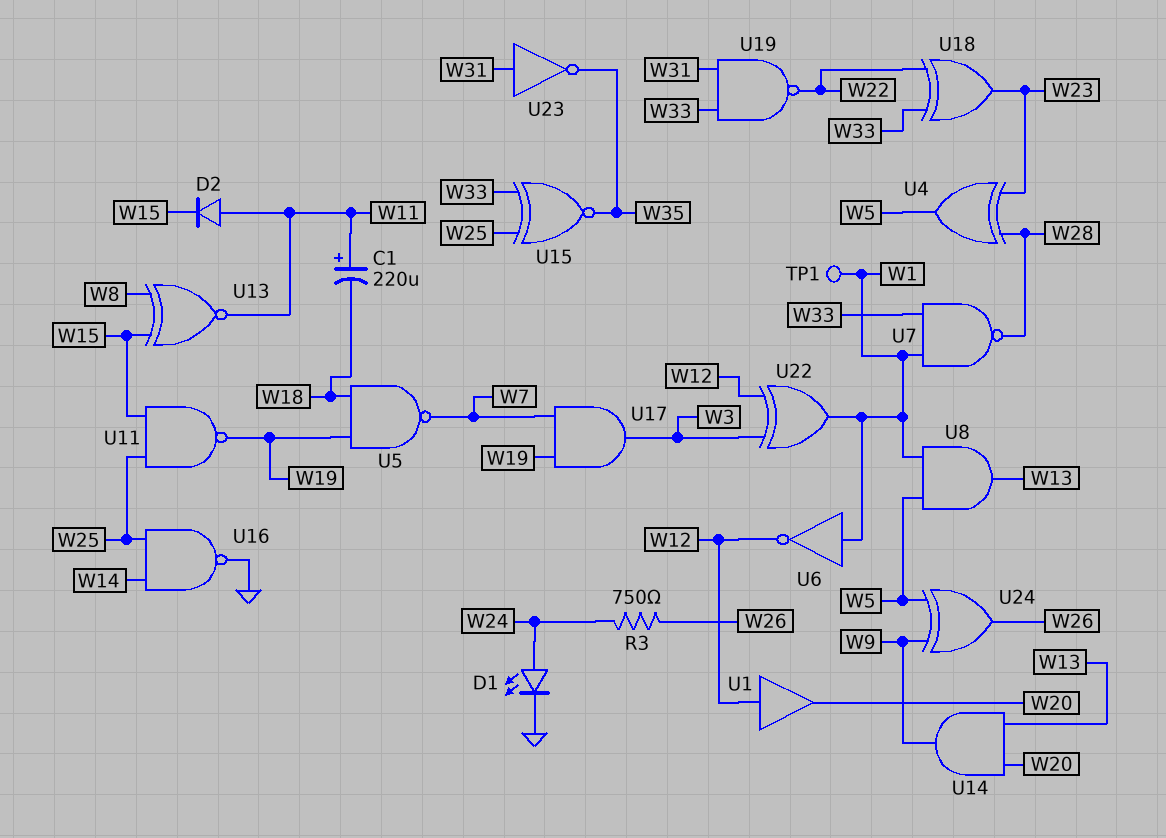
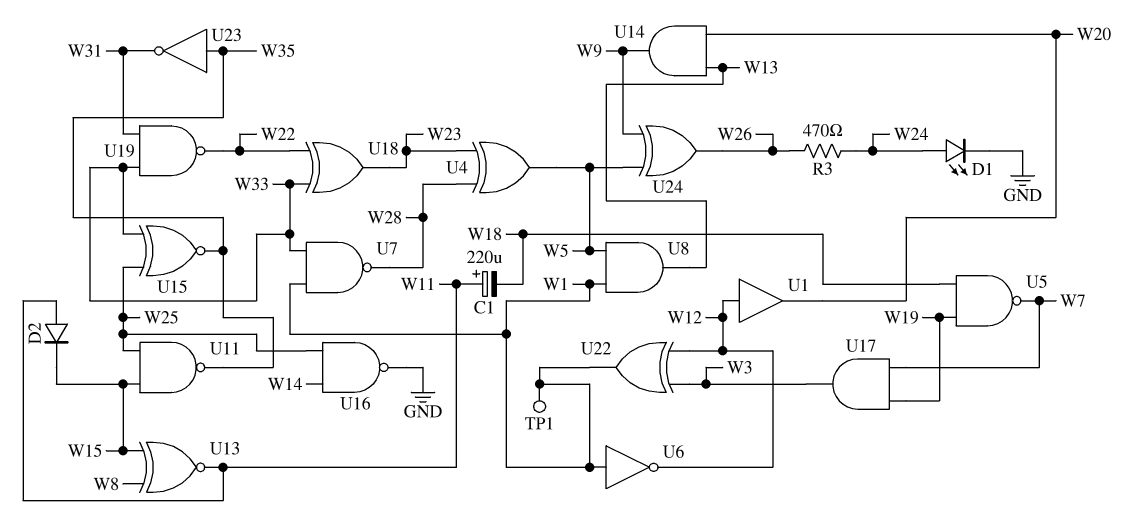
R3: 750 (W24, W26) -> 470 (W24, W26)
U11: NAND (in W15, in W25, out W19) -> NAND (in W15, in W25, out W35)
U23: NOT (in W31, out W35) -> NOT (in W35, out W31)

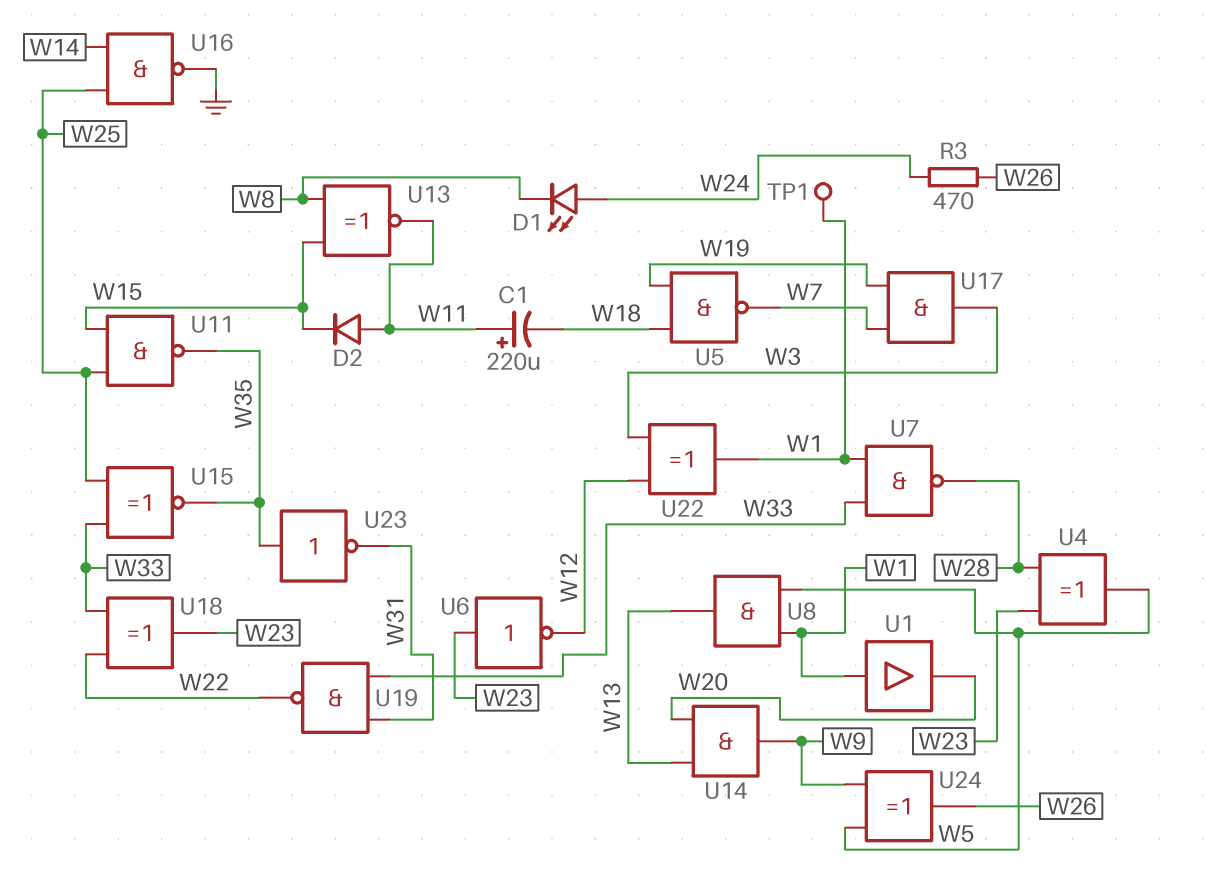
D1: LED (A W24, K GND) -> LED (A W24, K W8)
U1: buffer (in W12, out W20) -> buffer (in W1, out W20)
U6: NOT (in W1, out W12) -> NOT (in W23, out W12)

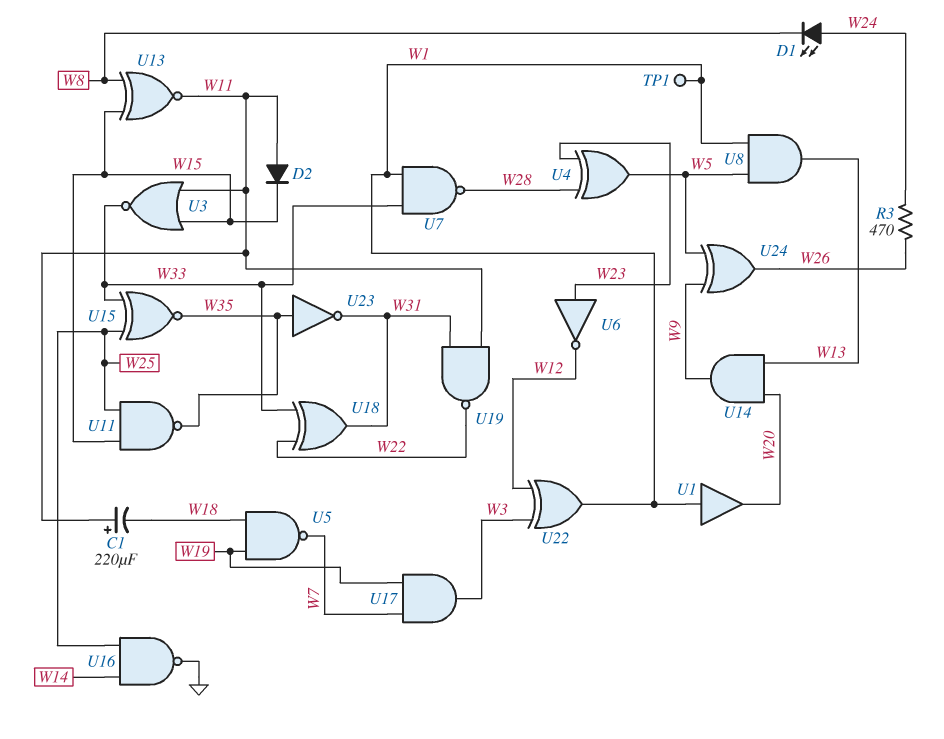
U3: none -> NOR (in W11, in W15, out W33)
U18: XOR (in W22, in W33, out W23) -> XOR (in W22, in W33, out W31)
U19: NAND (in W31, in W33, out W22) -> NAND (in W11, in W31, out W22)

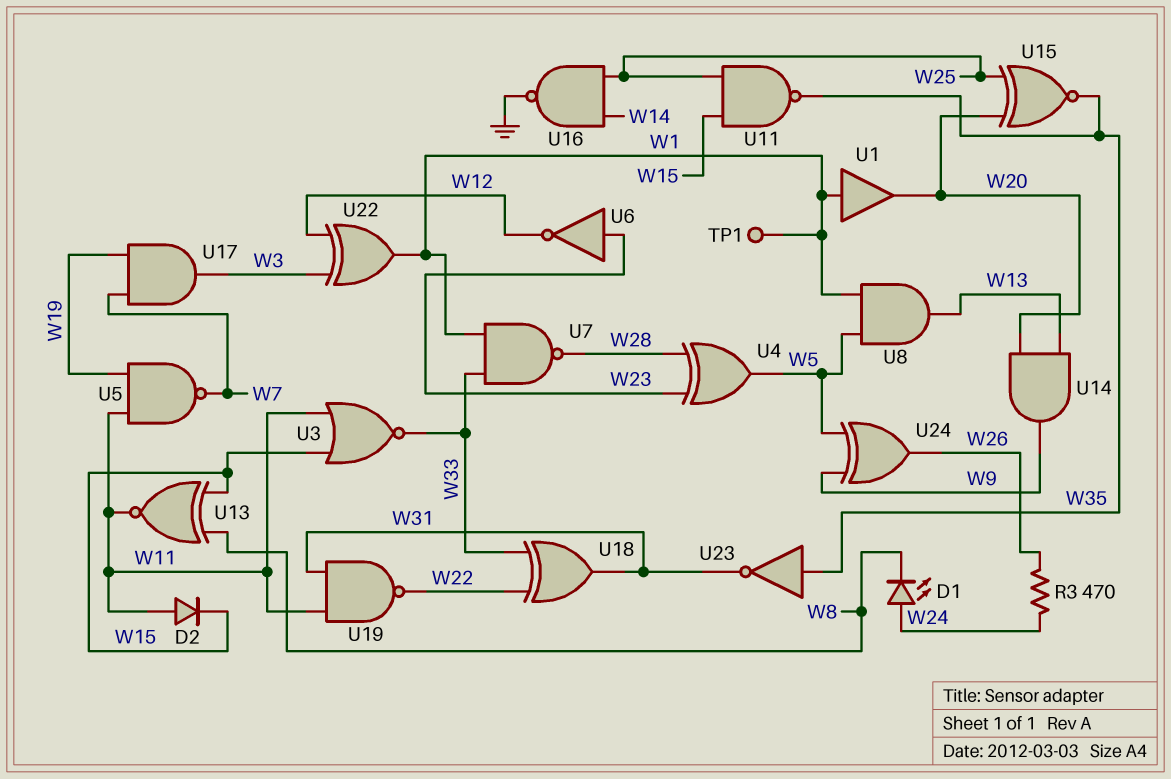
C1: 220uF (plus W11, minus W18) -> none
U5: NAND (in W18, in W19, out W7) -> NAND (in W11, in W19, out W7)
U15: XNOR (in W25, in W33, out W35) -> XNOR (in W20, in W25, out W35)

